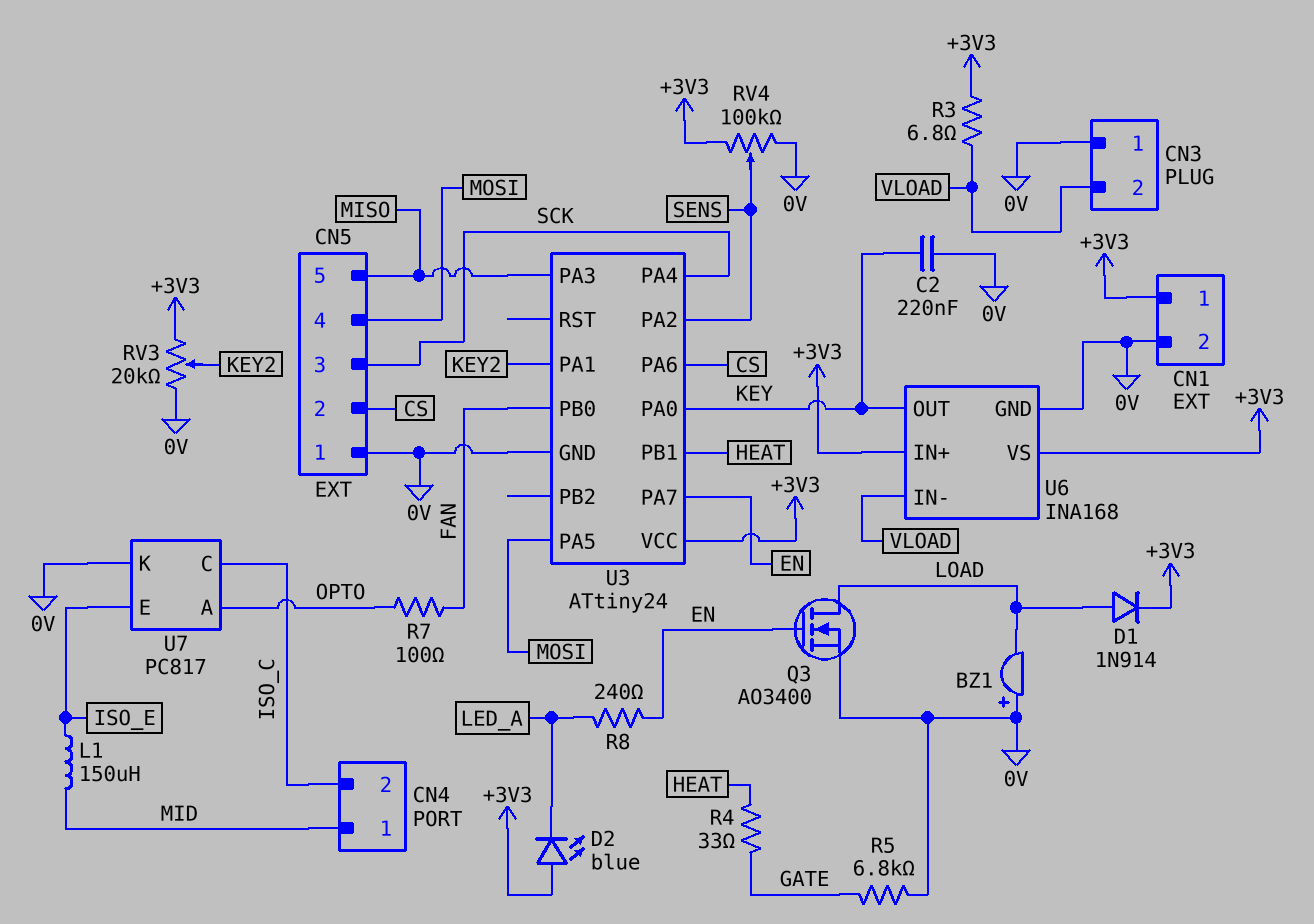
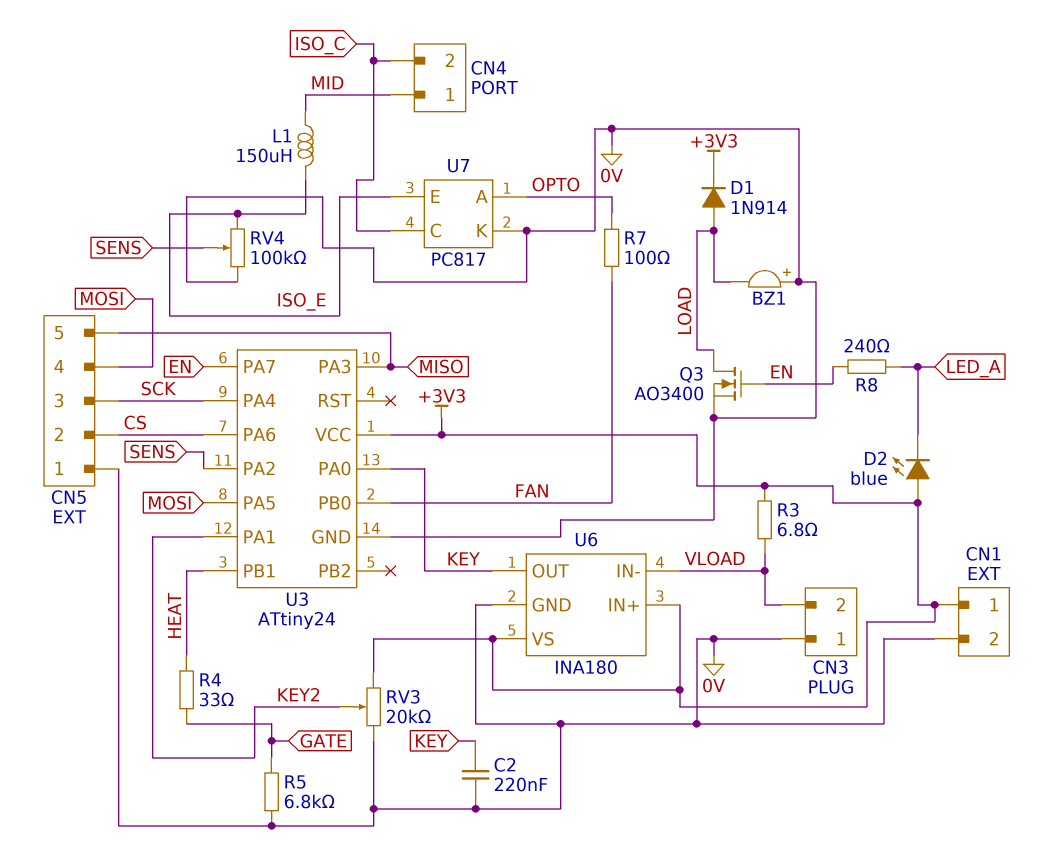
RV4: 100k (+3V3, 0V, wiper SENS) -> 100k (0V, ISO_E, wiper SENS)
U6: INA168 -> INA180

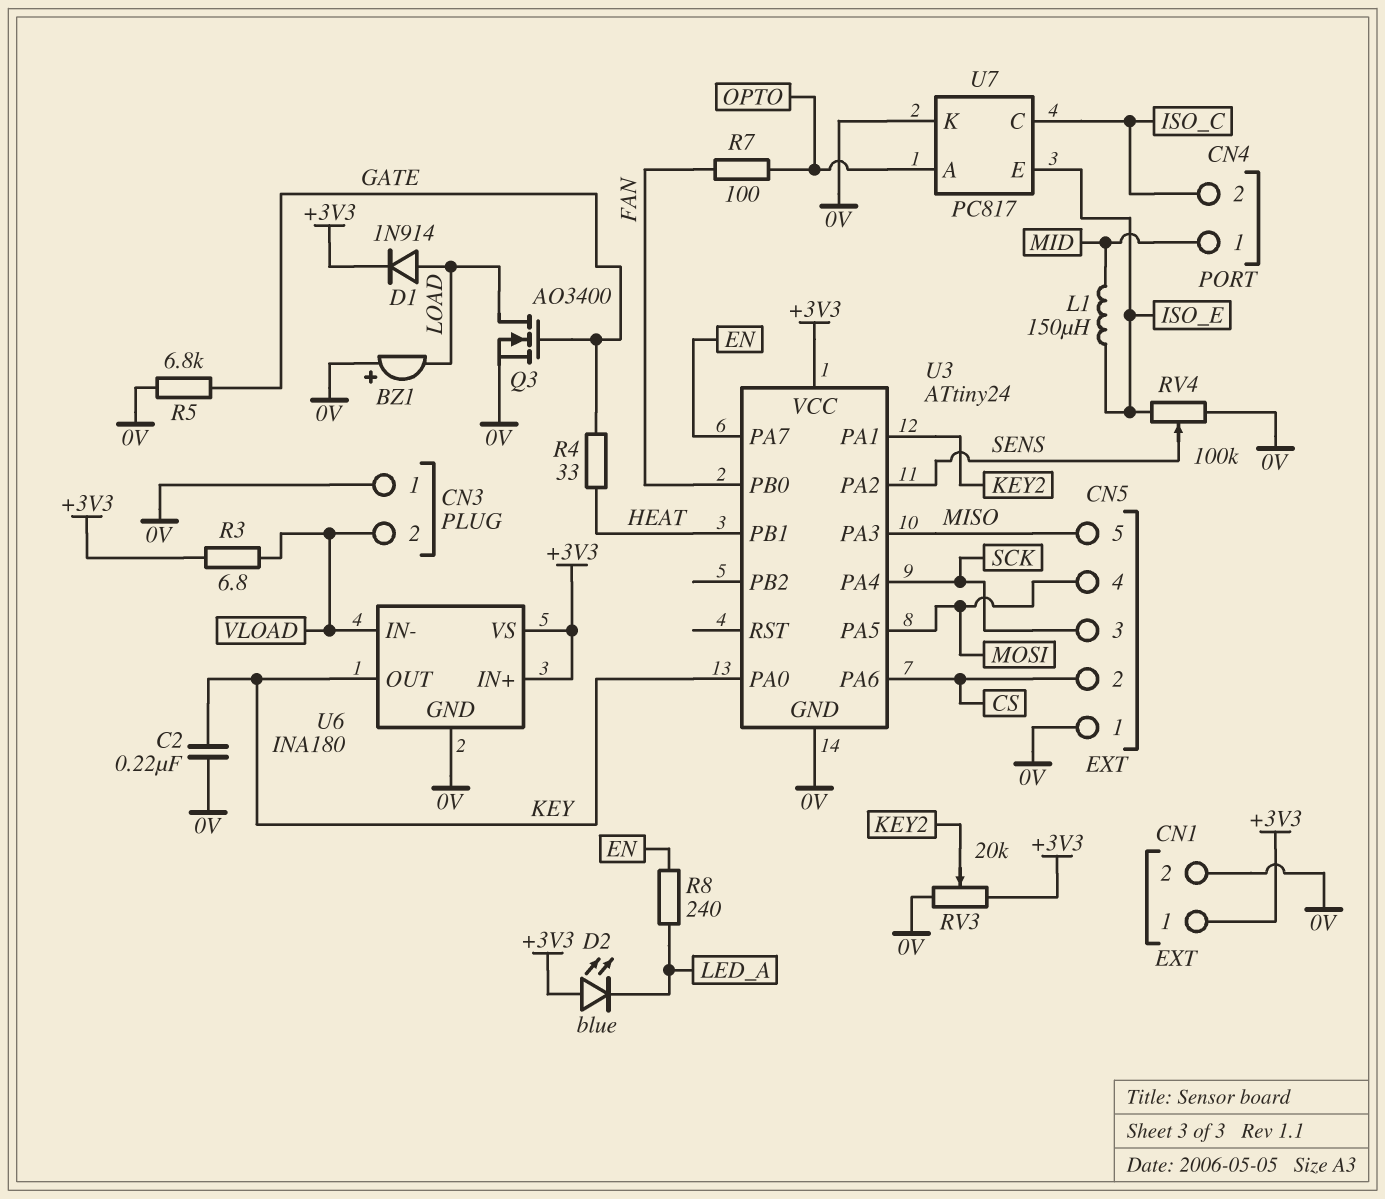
Q3: NMOS AO3400 (G EN, D LOAD, S 0V) -> NMOS AO3400 (G GATE, D LOAD, S 0V)

